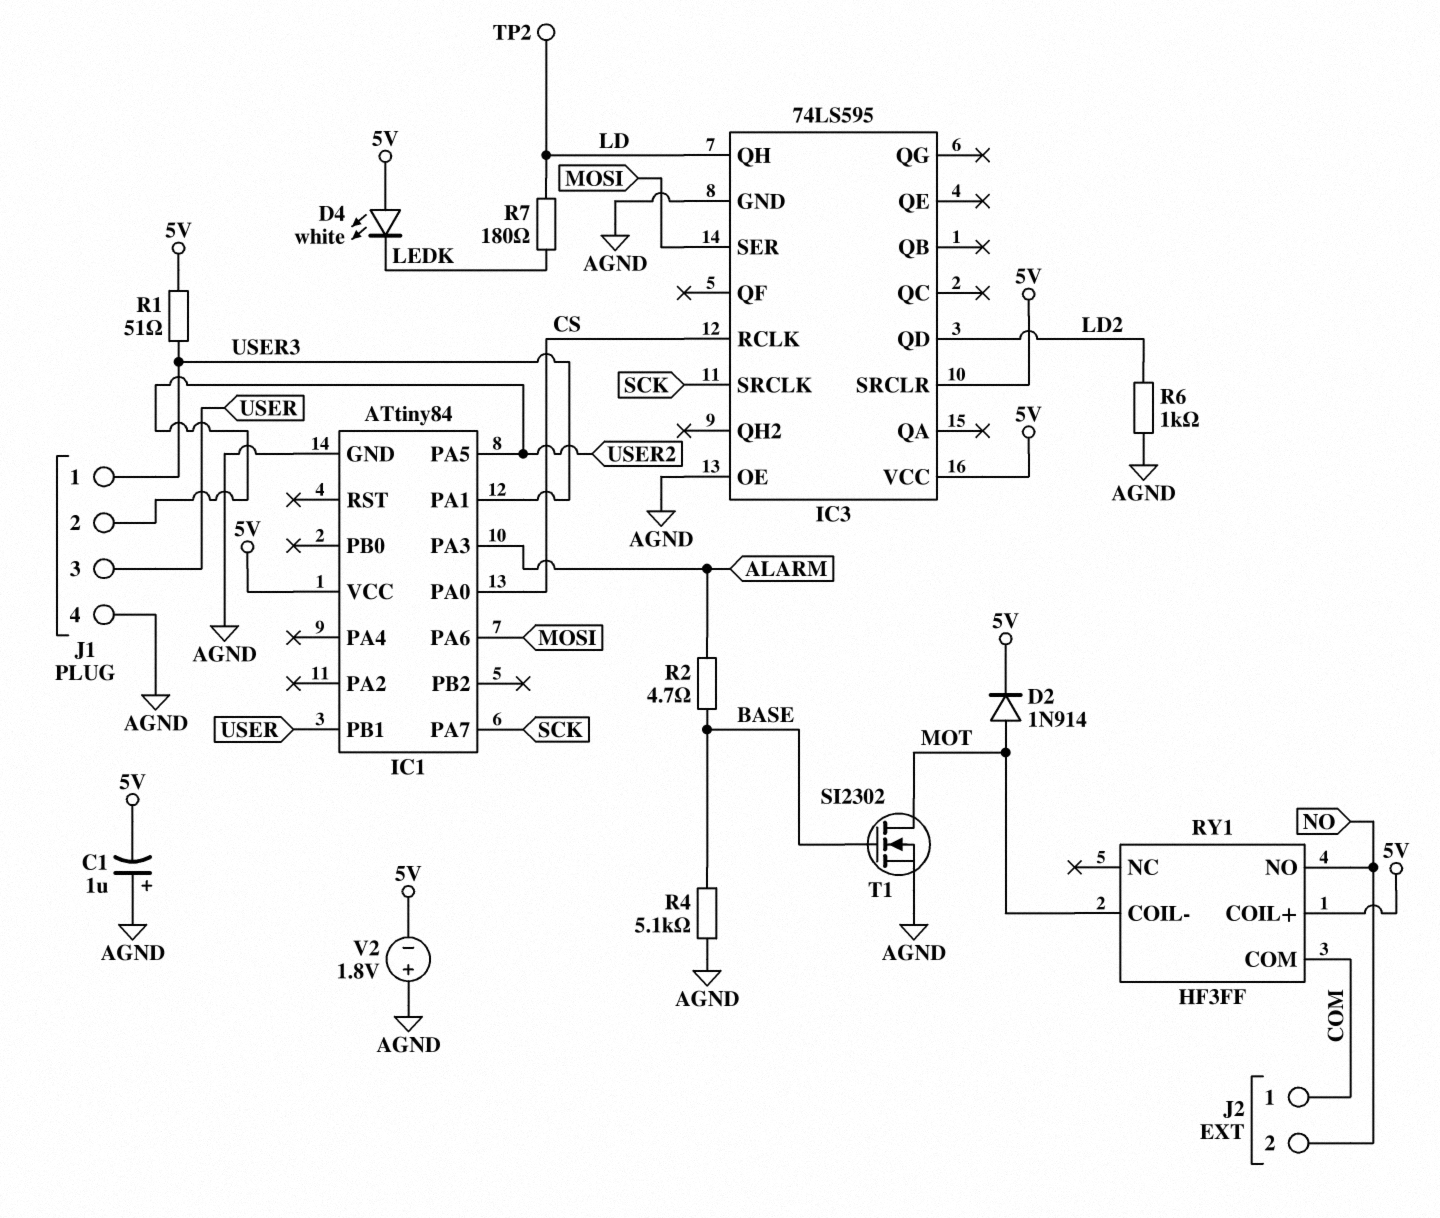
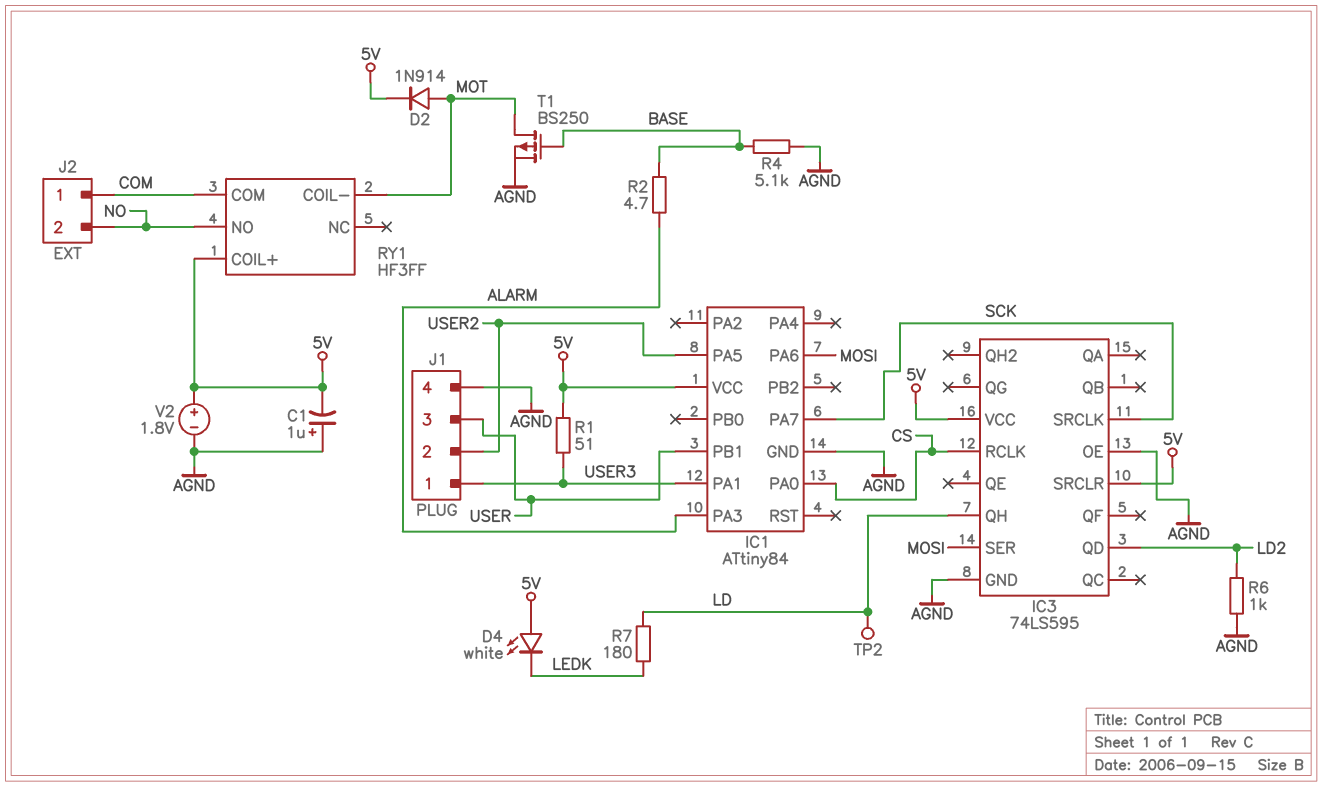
T1: NMOS SI2302 (G BASE, D MOT, S AGND) -> PMOS BS250 (G BASE, D MOT, S AGND)
V2: 1.8V (plus AGND, minus 5V) -> 1.8V (plus 5V, minus AGND)

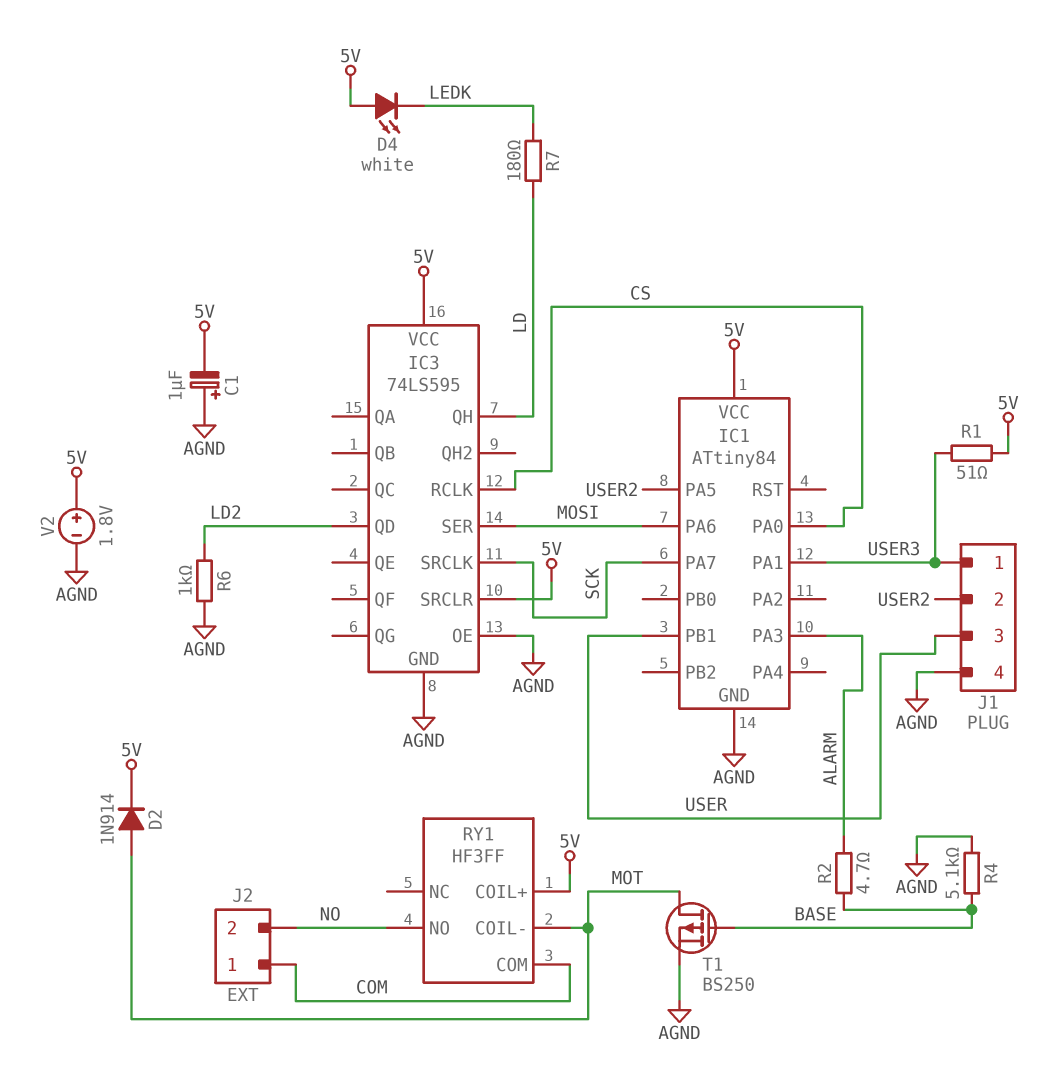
TP2: test point (LD) -> none

